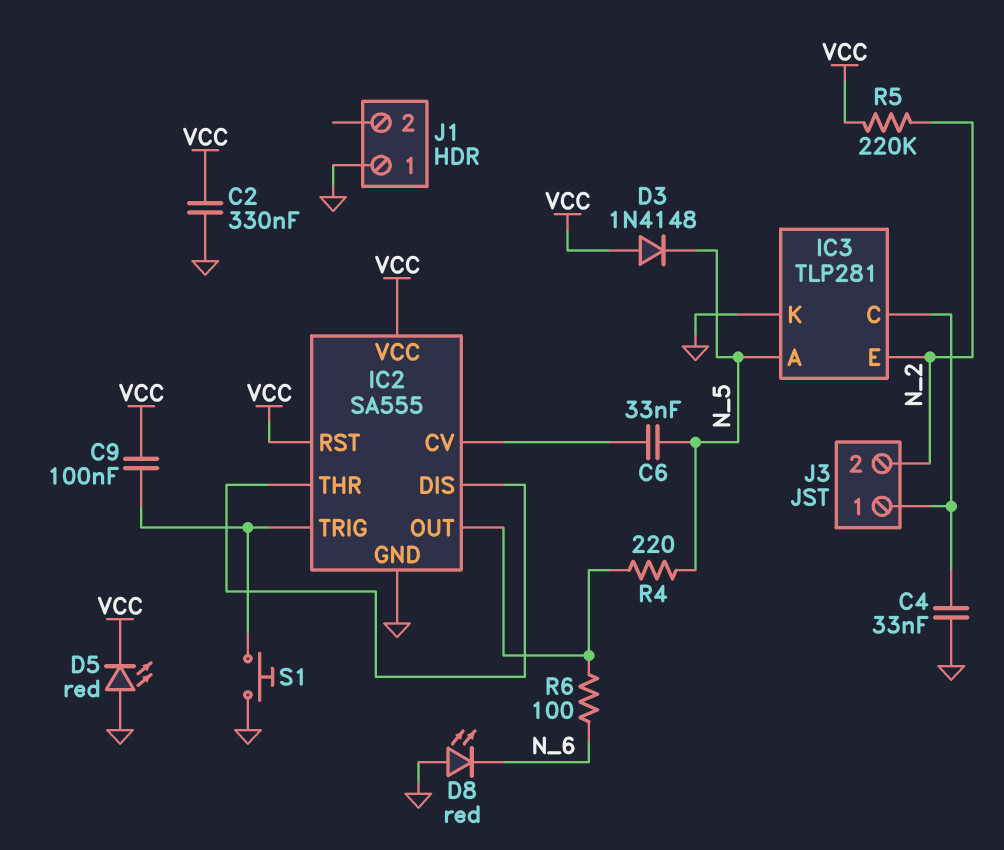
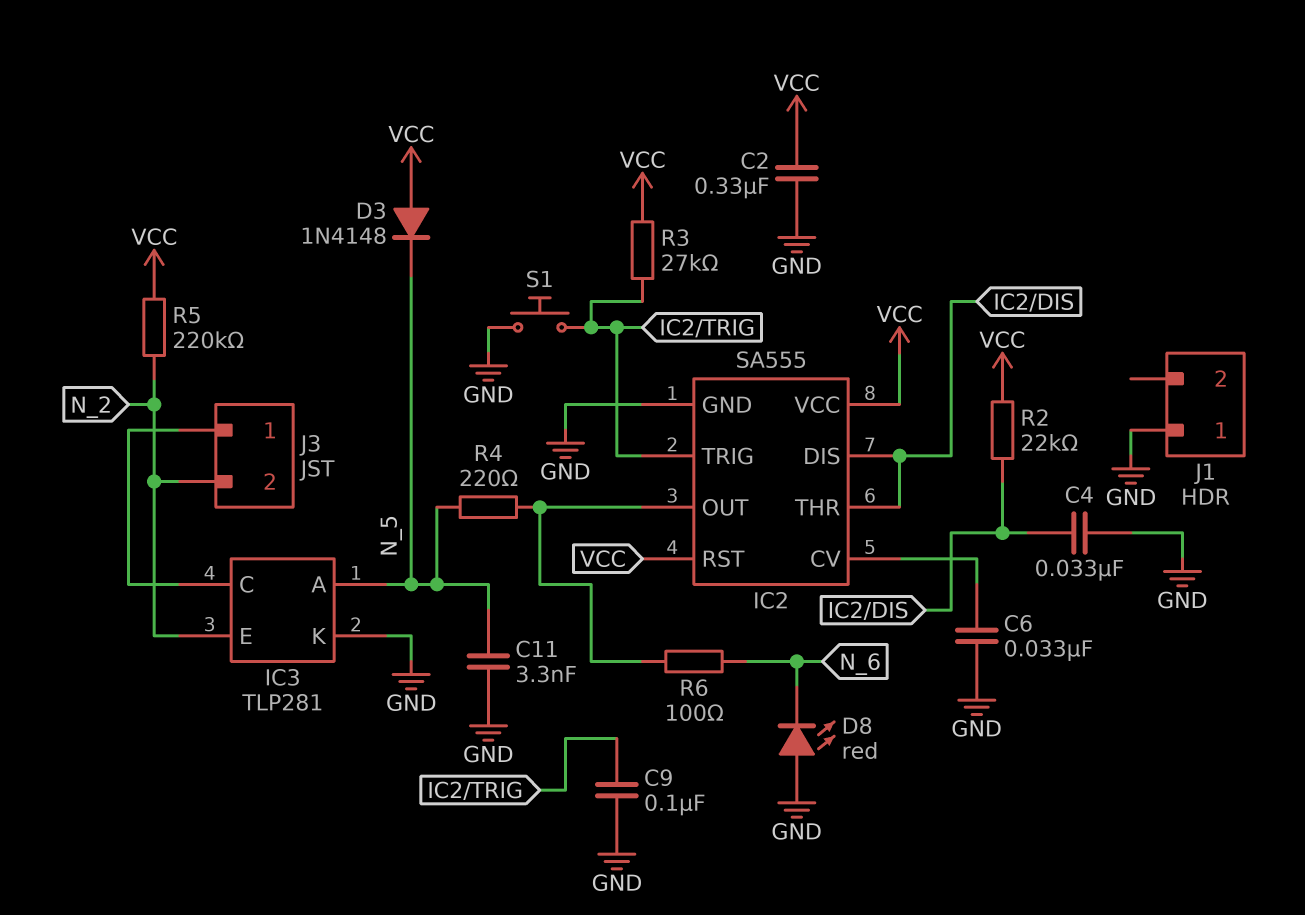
C4: 33nF (GND, IC3/C) -> 33nF (GND, IC2/DIS)
C6: 33nF (IC2/CV, N_5) -> 33nF (GND, IC2/CV)
C9: 100nF (IC2/TRIG, VCC) -> 100nF (GND, IC2/TRIG)
C11: none -> 3.3nF (GND, N_5)
D5: LED red (A GND, K VCC) -> none
R2: none -> 22k (IC2/DIS, VCC)
R3: none -> 27k (IC2/TRIG, VCC)

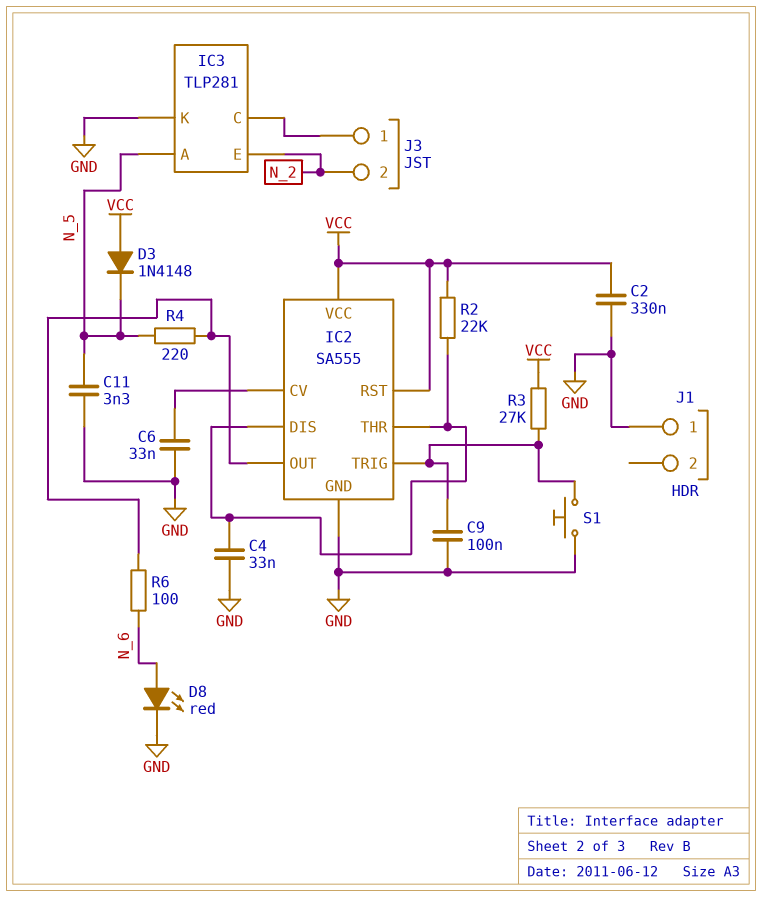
D8: LED red (A GND, K N_6) -> LED red (A N_6, K GND)
R5: 220k (N_2, VCC) -> none

